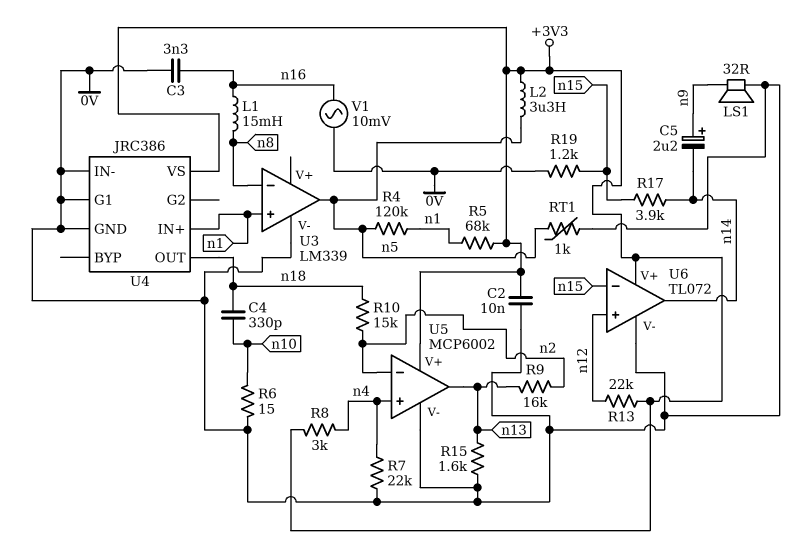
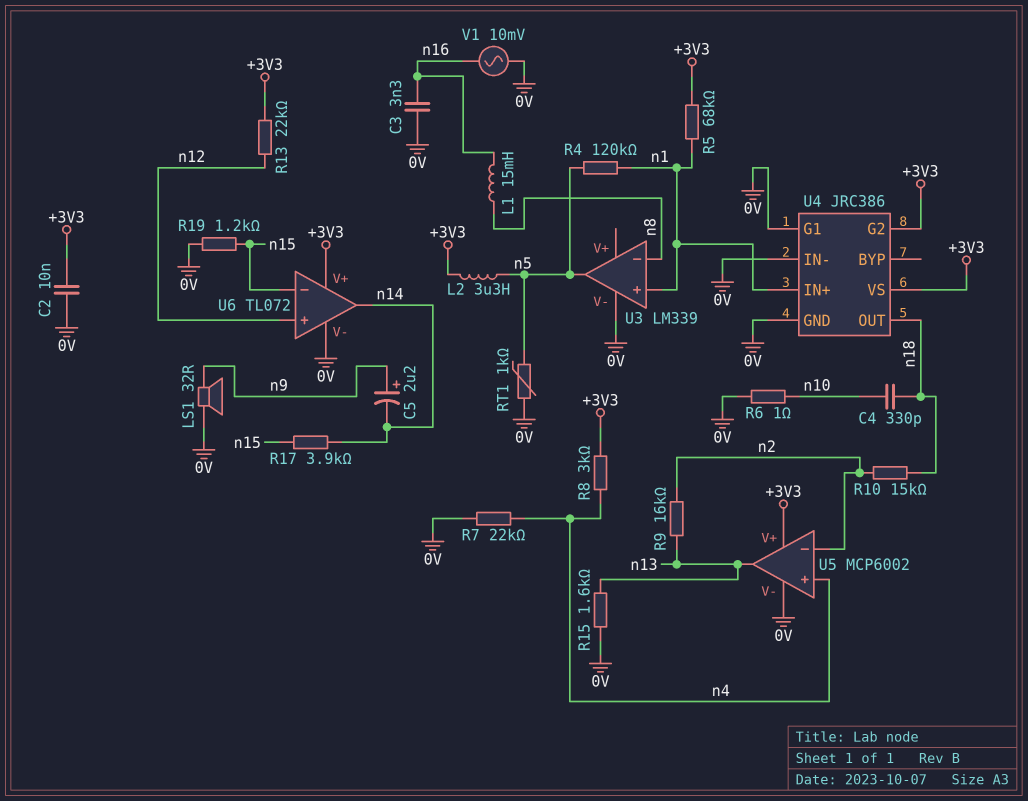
R6: 15 (0V, n10) -> 1 (0V, n10)
U4 pin G2: none -> +3V3

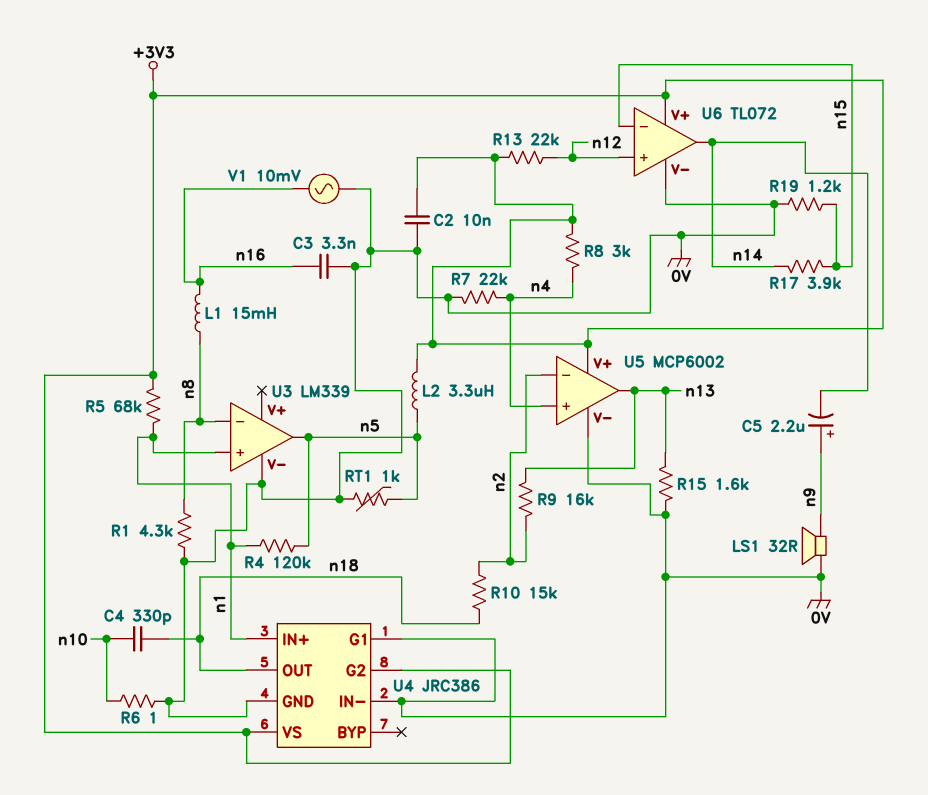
R1: none -> 4.3k (0V, n8)

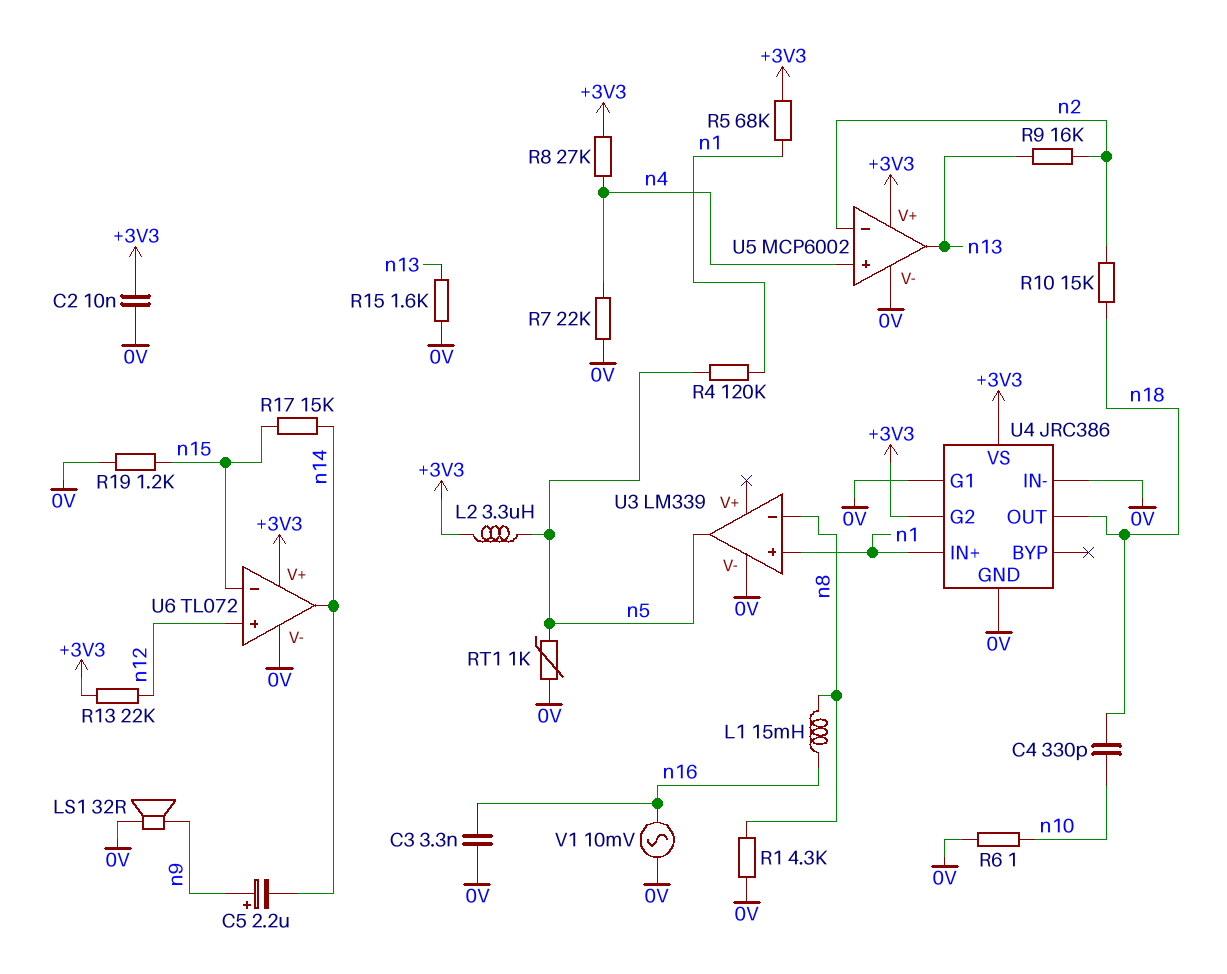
R8: 3k (+3V3, n4) -> 27k (+3V3, n4)
R17: 3.9k (n14, n15) -> 15k (n14, n15)

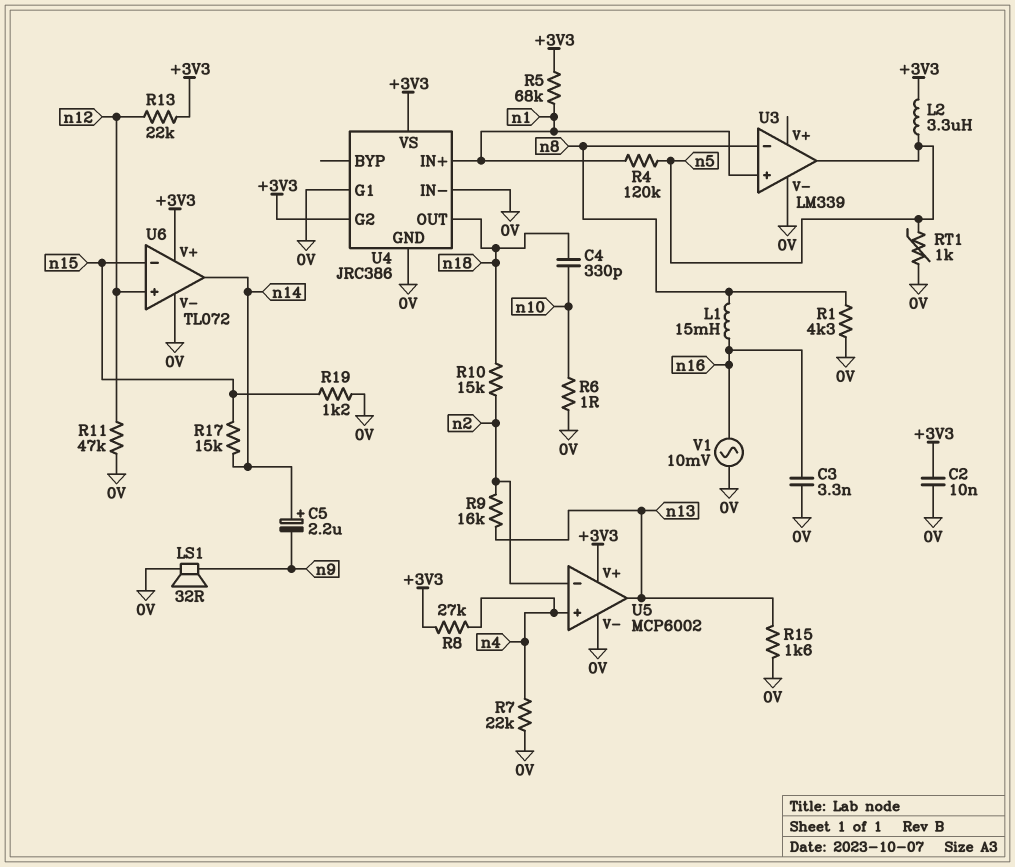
C5: 2.2uF (plus n9, minus n14) -> 2.2uF (plus n14, minus n9)
R11: none -> 47k (0V, n12)

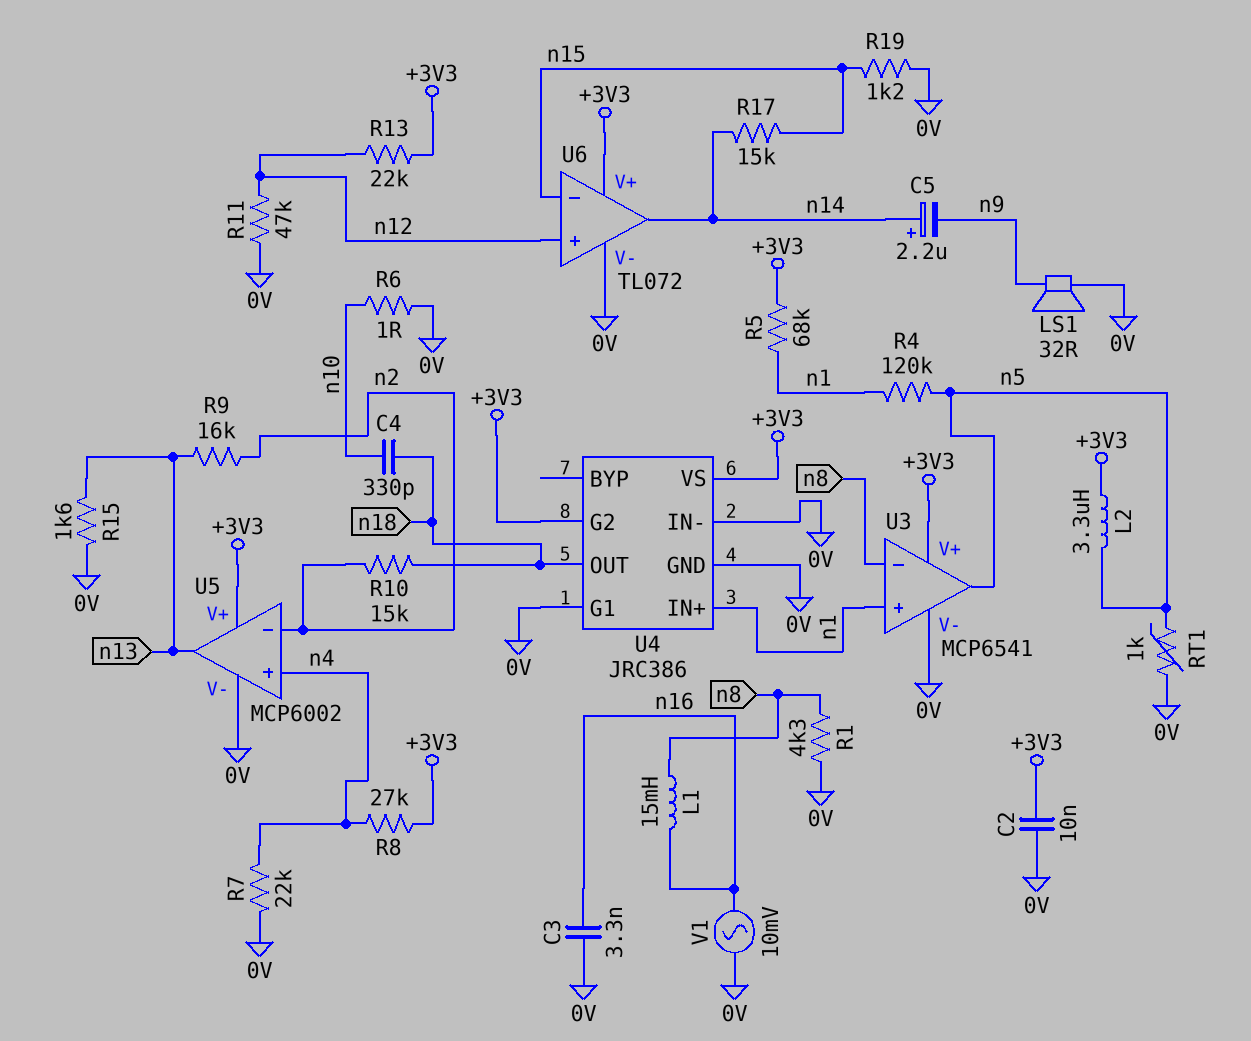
U3: LM339 -> MCP6541
U3 pin V+: none -> +3V3

